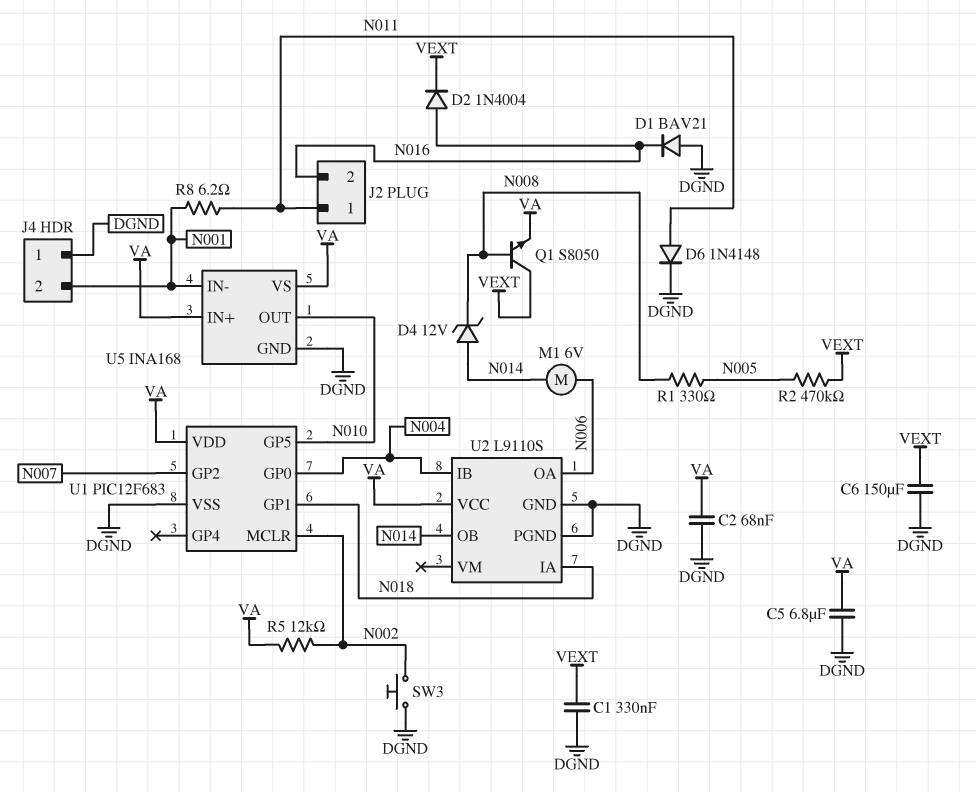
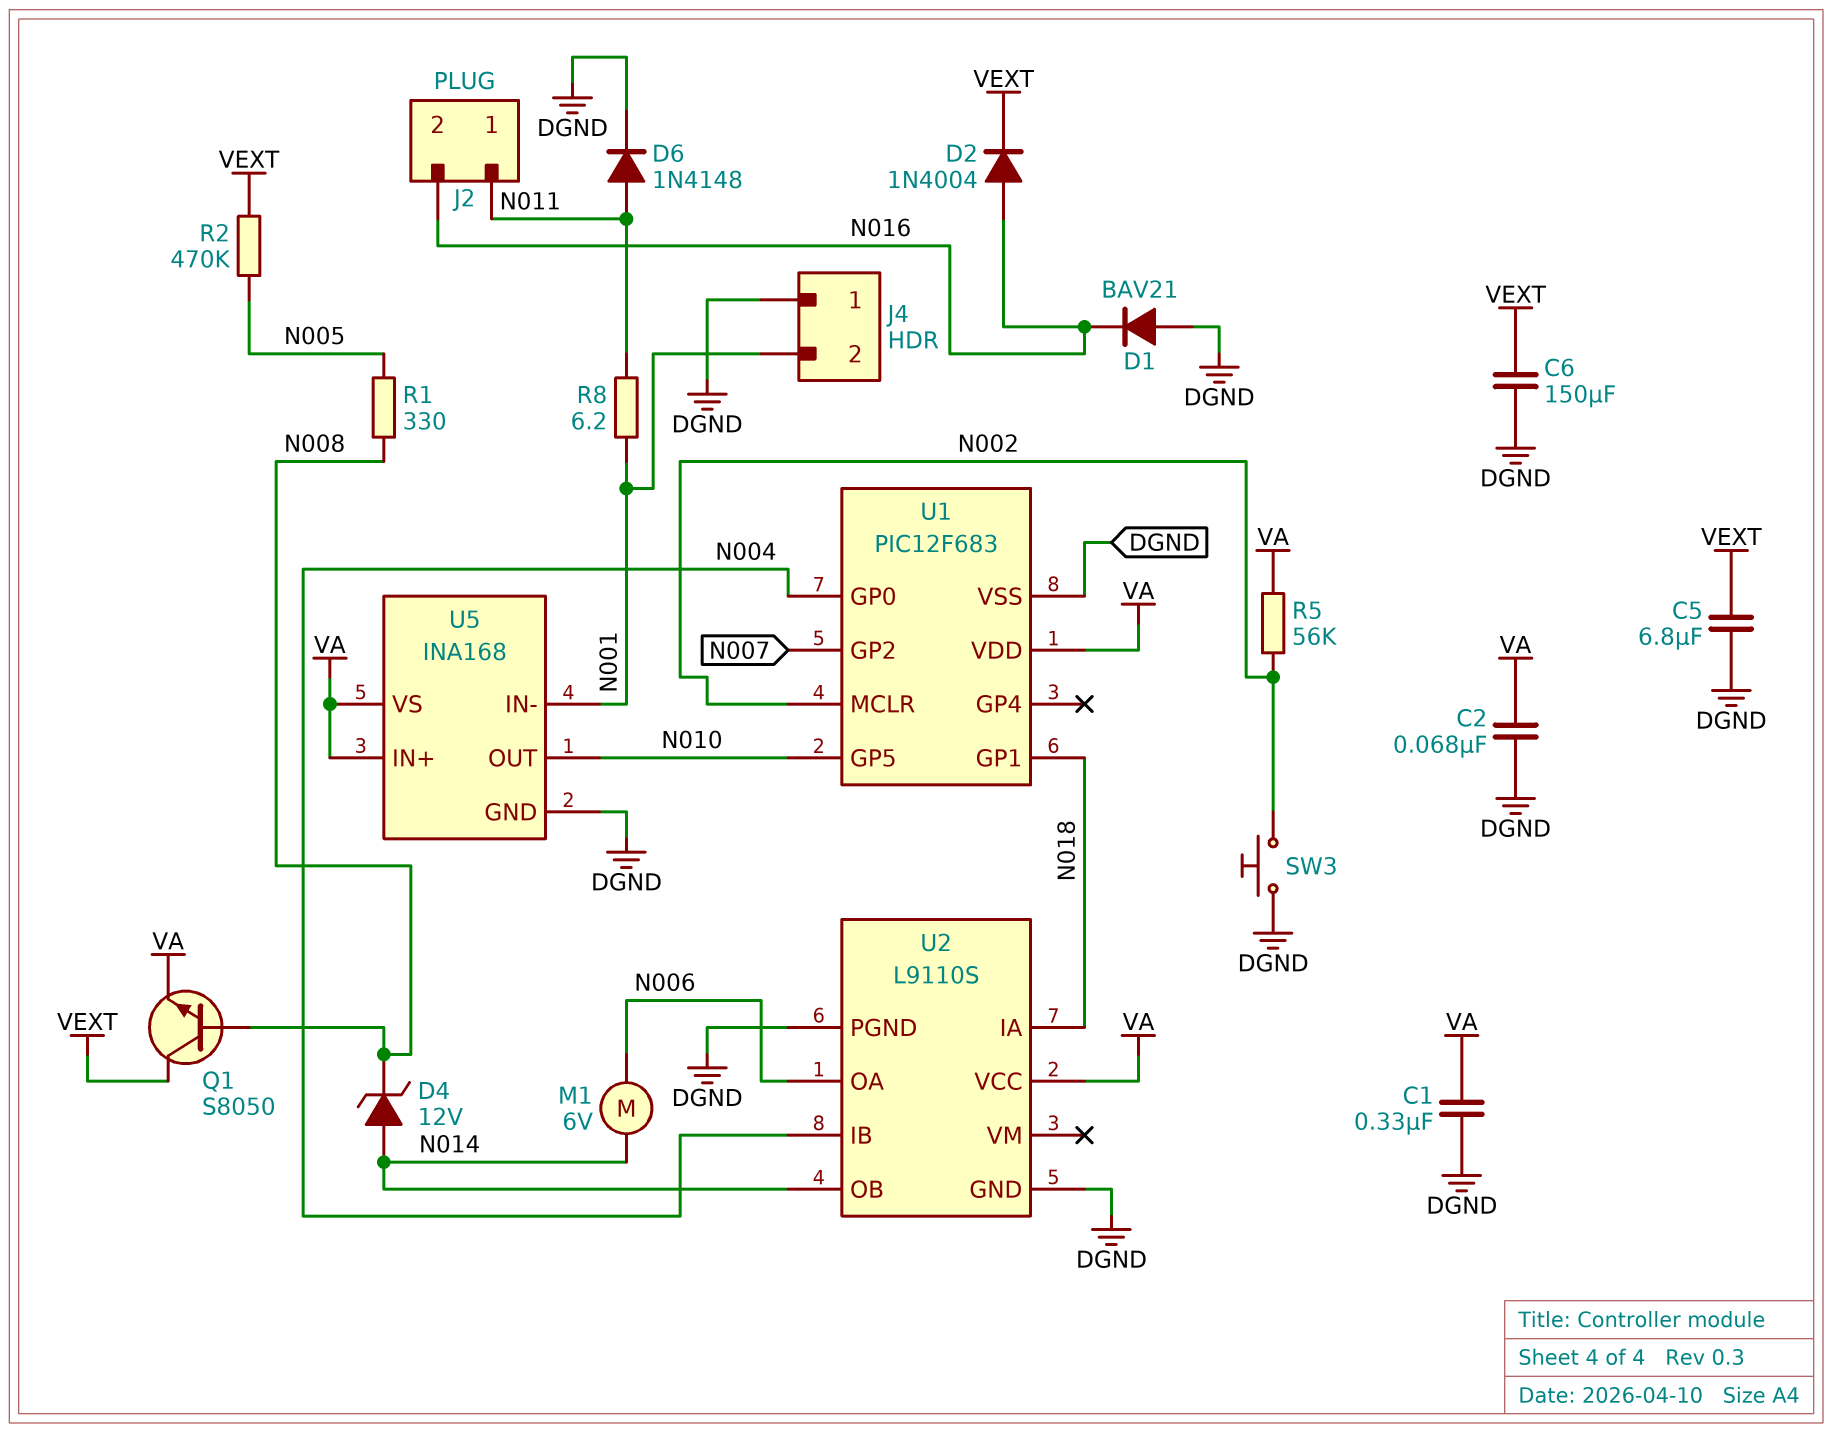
C1: 330nF (DGND, VEXT) -> 330nF (DGND, VA)
C5: 6.8uF (DGND, VA) -> 6.8uF (DGND, VEXT)
R5: 12k (N002, VA) -> 56k (N002, VA)

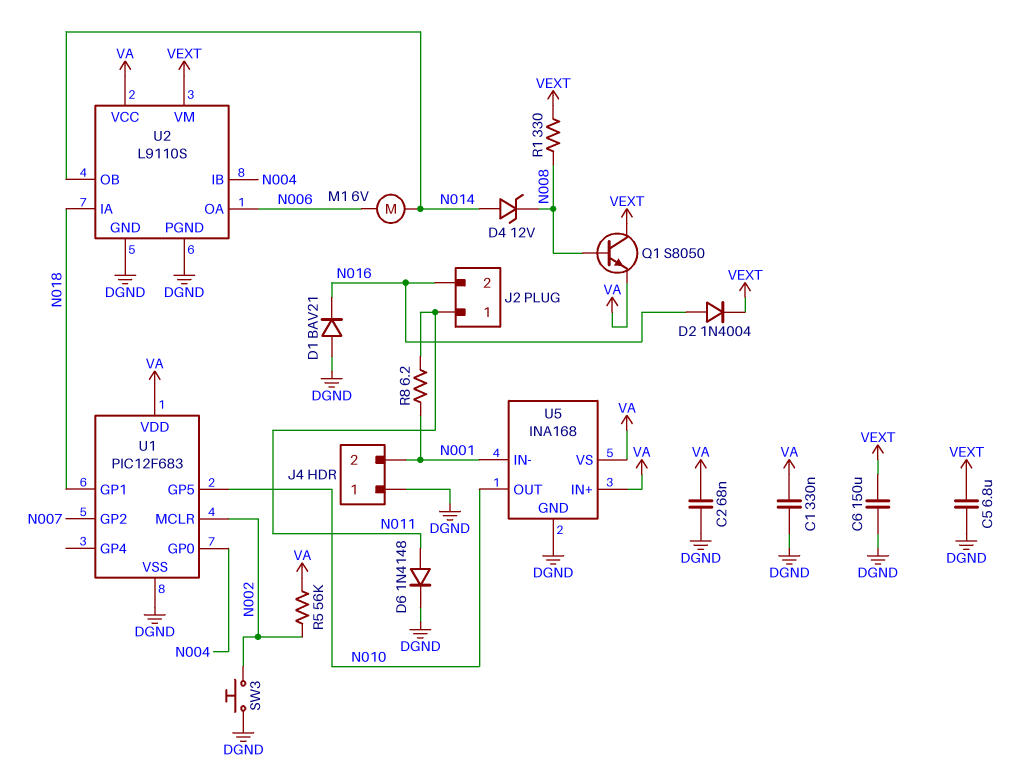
R1: 330 (N005, N008) -> 330 (N008, VEXT)
R2: 470k (N005, VEXT) -> none
U2 pin VM: none -> VEXT

